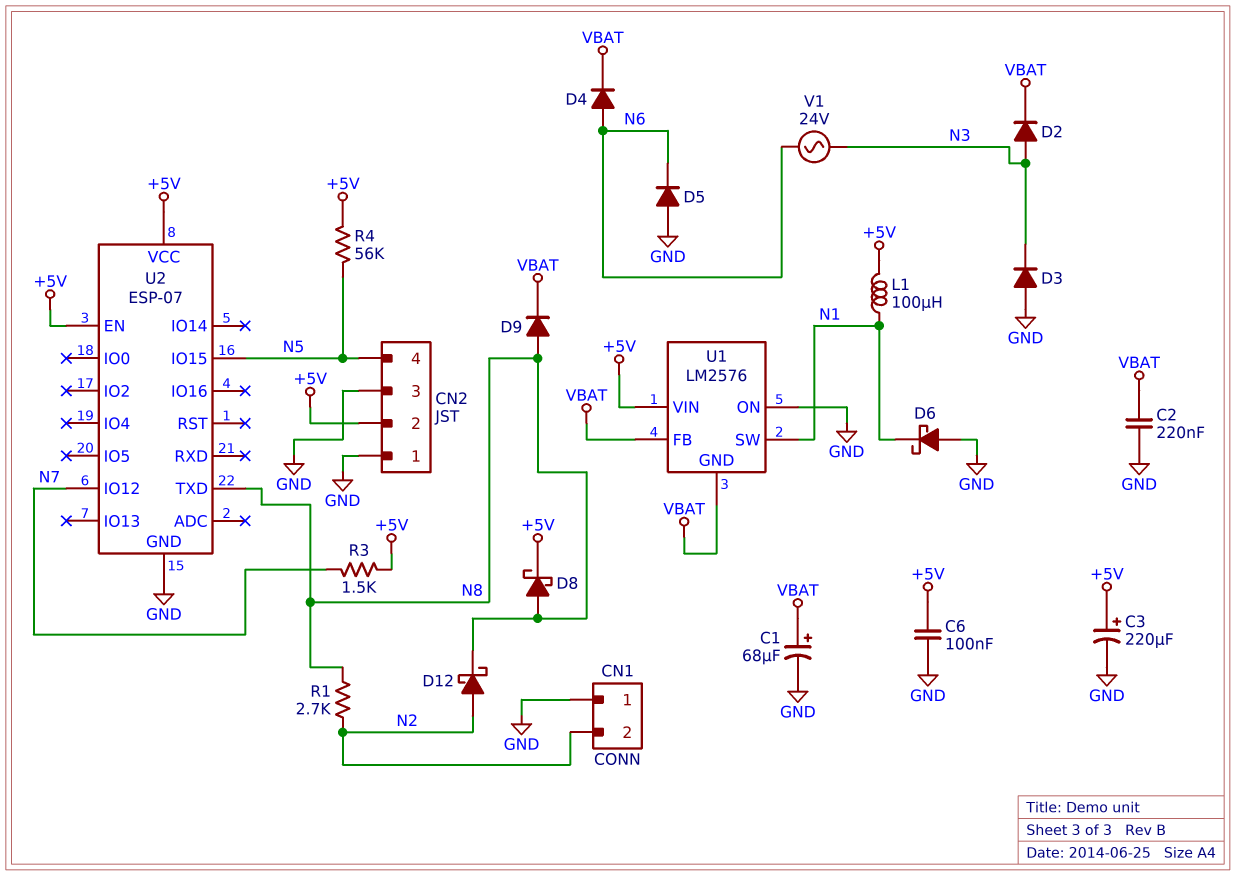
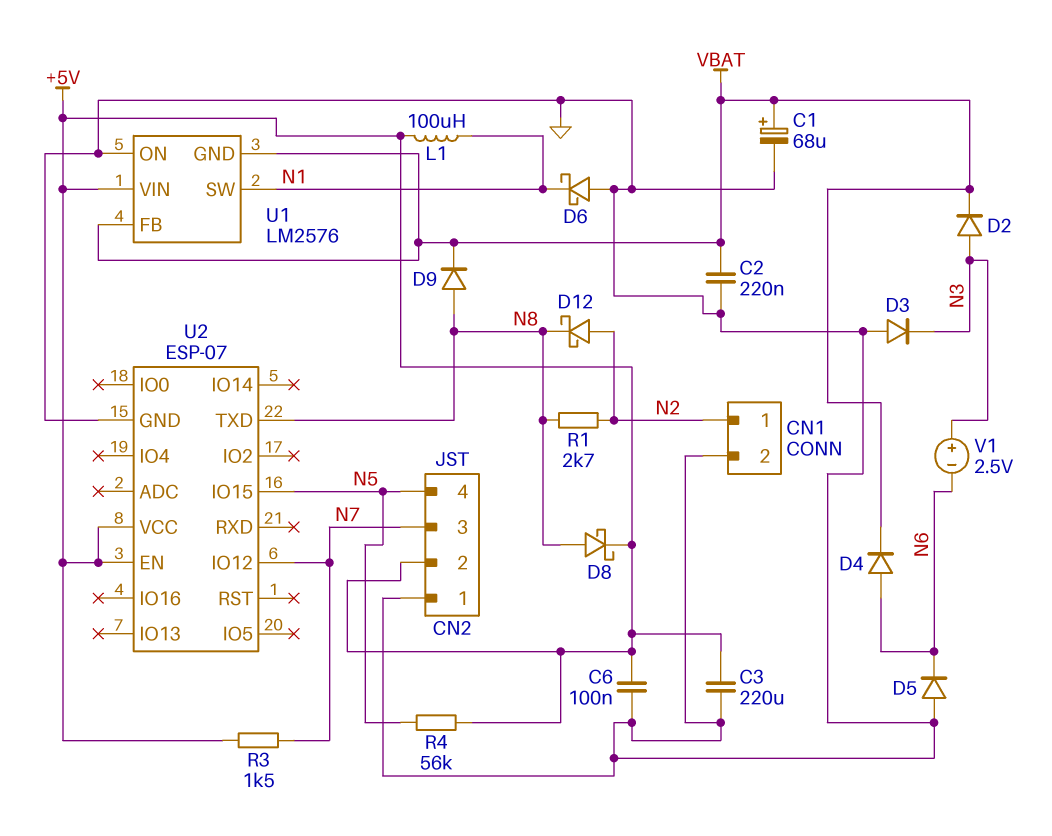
C3: 220uF (plus +5V, minus GND) -> 220uF (+5V, GND)
CN1 pin 1: GND -> N2
CN1 pin 2: N2 -> GND
CN2 pin 3: GND -> N7
V1: AC 24V (N3, N6) -> 2.5V (plus N3, minus N6)

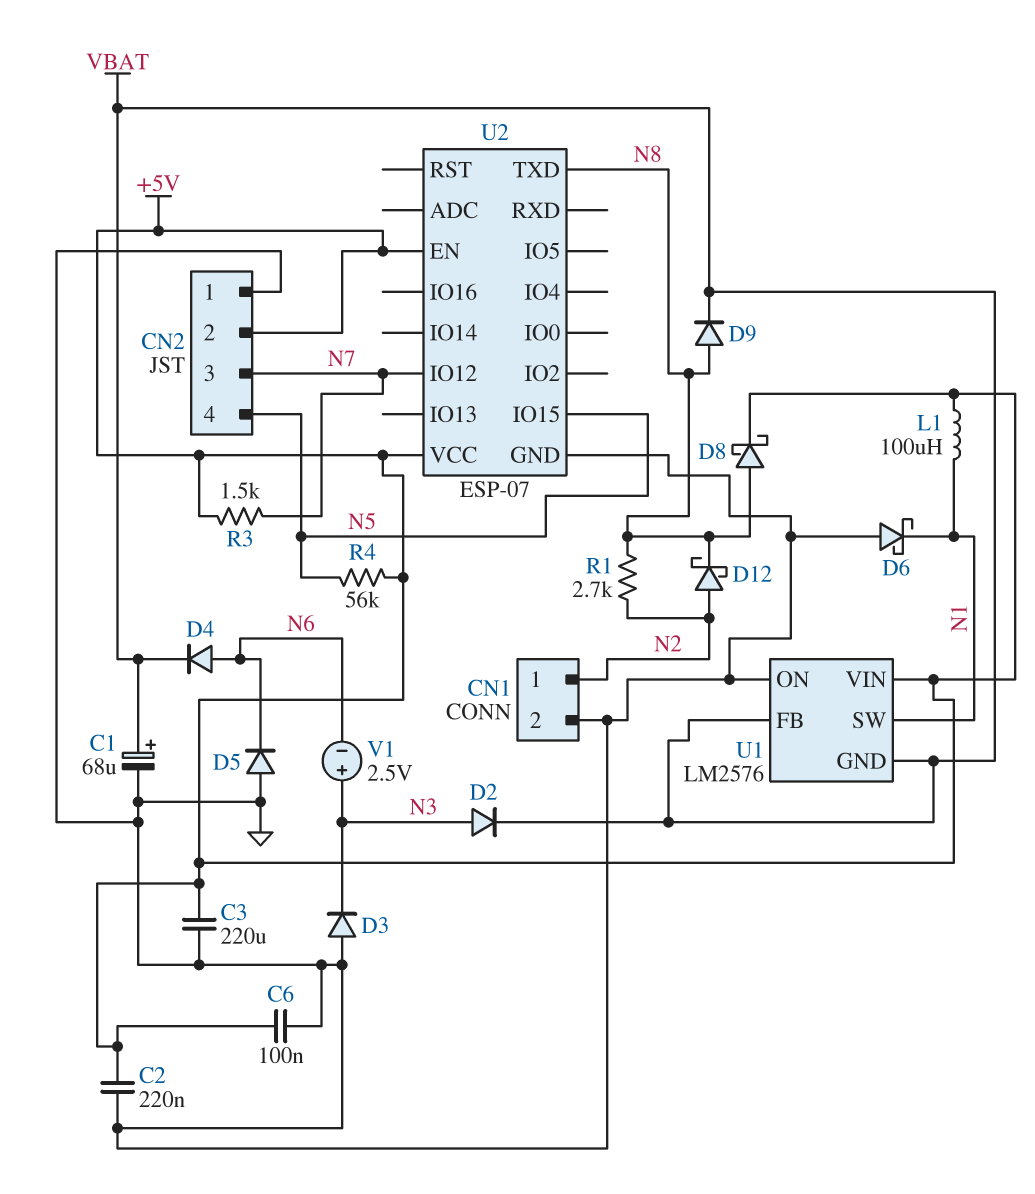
C2: 220nF (GND, VBAT) -> 220nF (+5V, GND)

